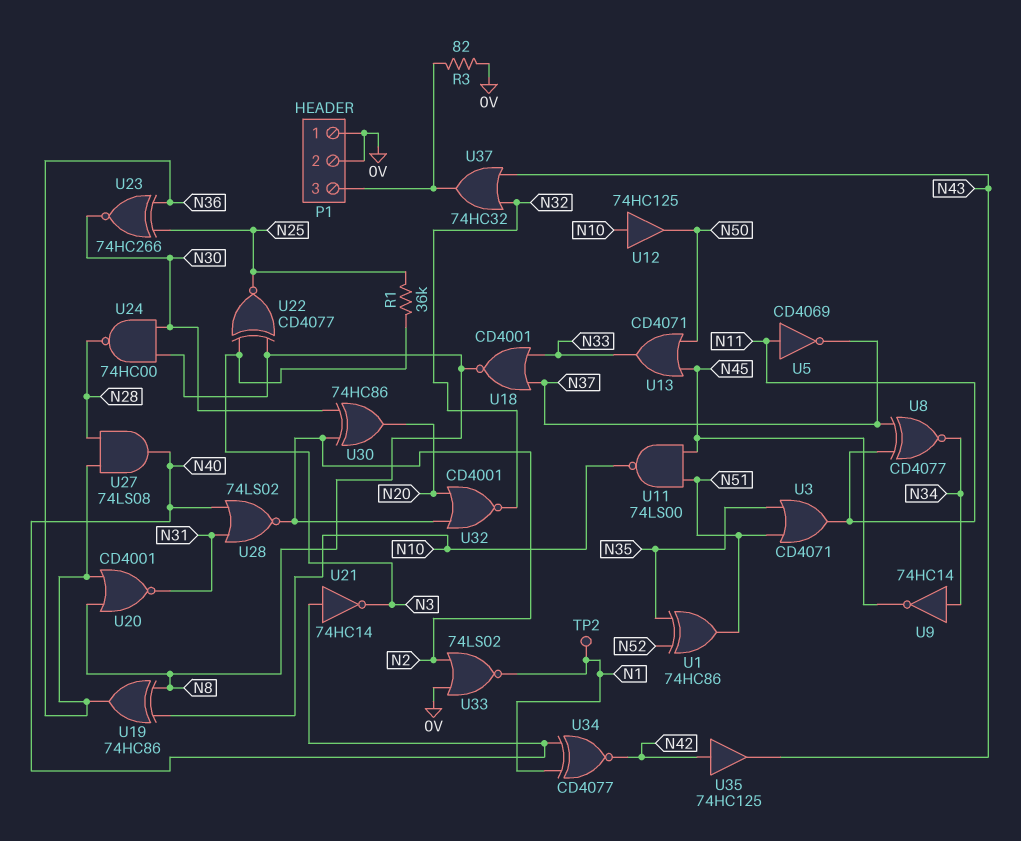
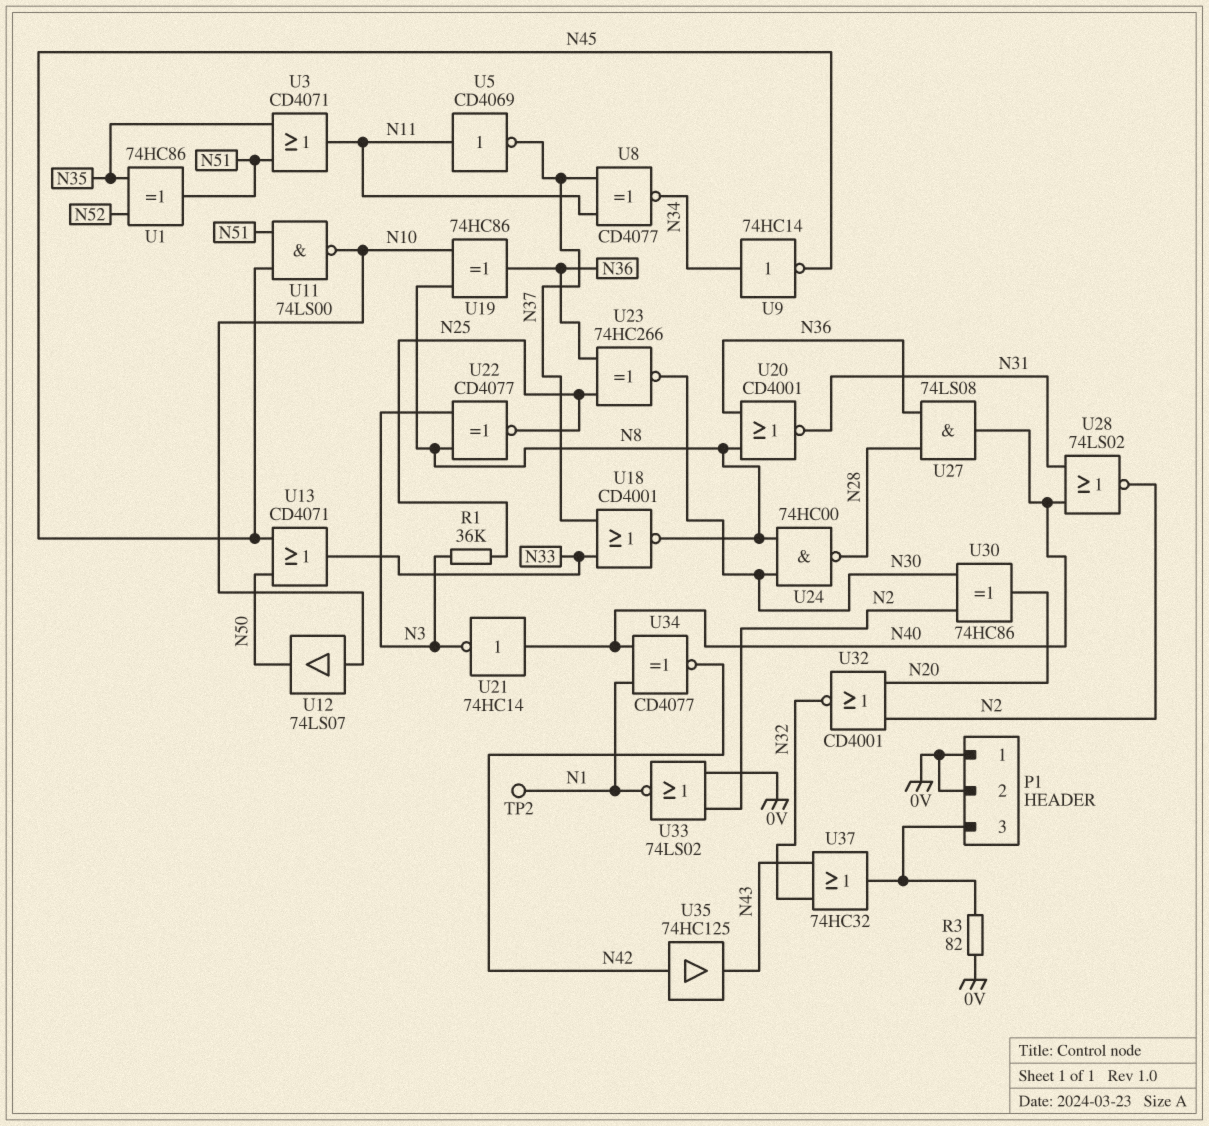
U12: buffer 74HC125 (in N10, out N50) -> buffer 74LS07 (in N10, out N50)

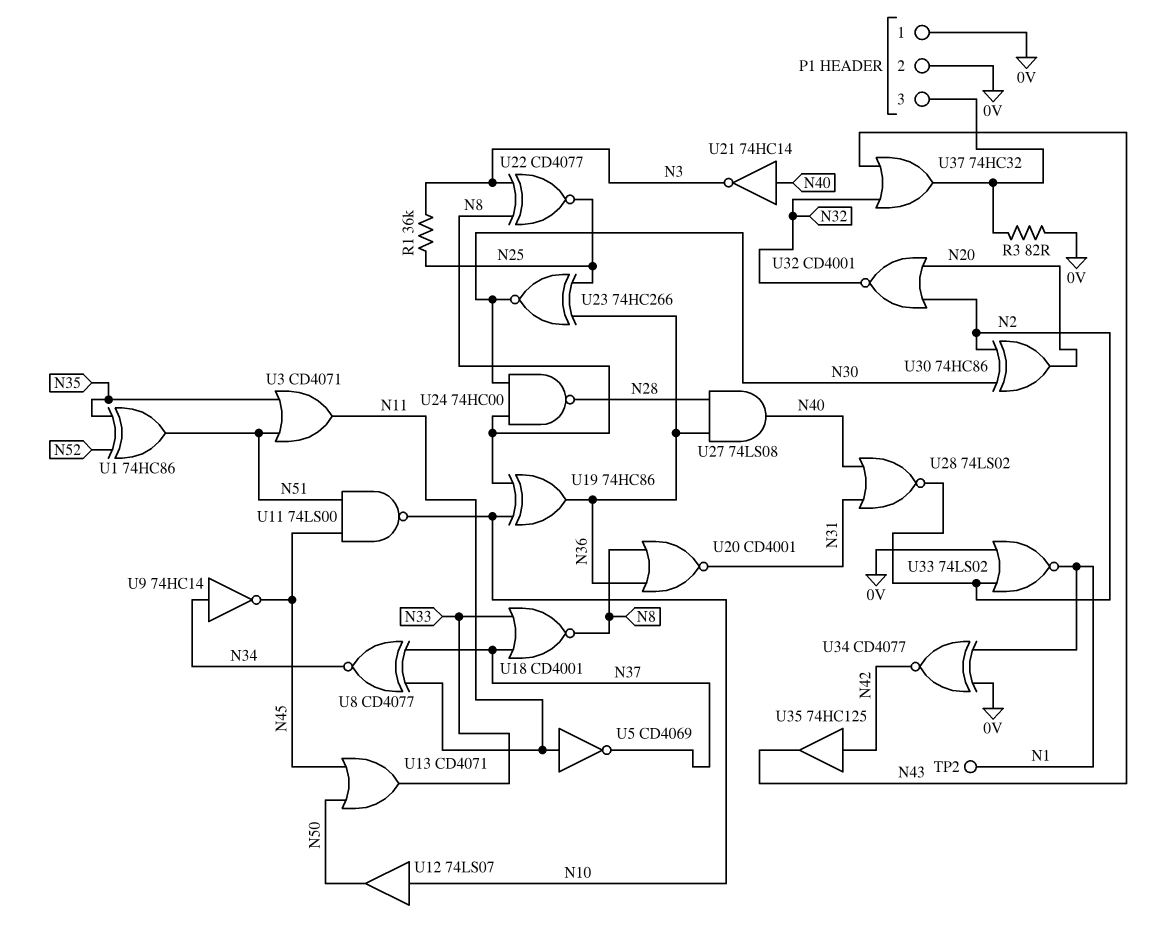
U34: XNOR CD4077 (in N1, in N40, out N42) -> XNOR CD4077 (in 0V, in N1, out N42)

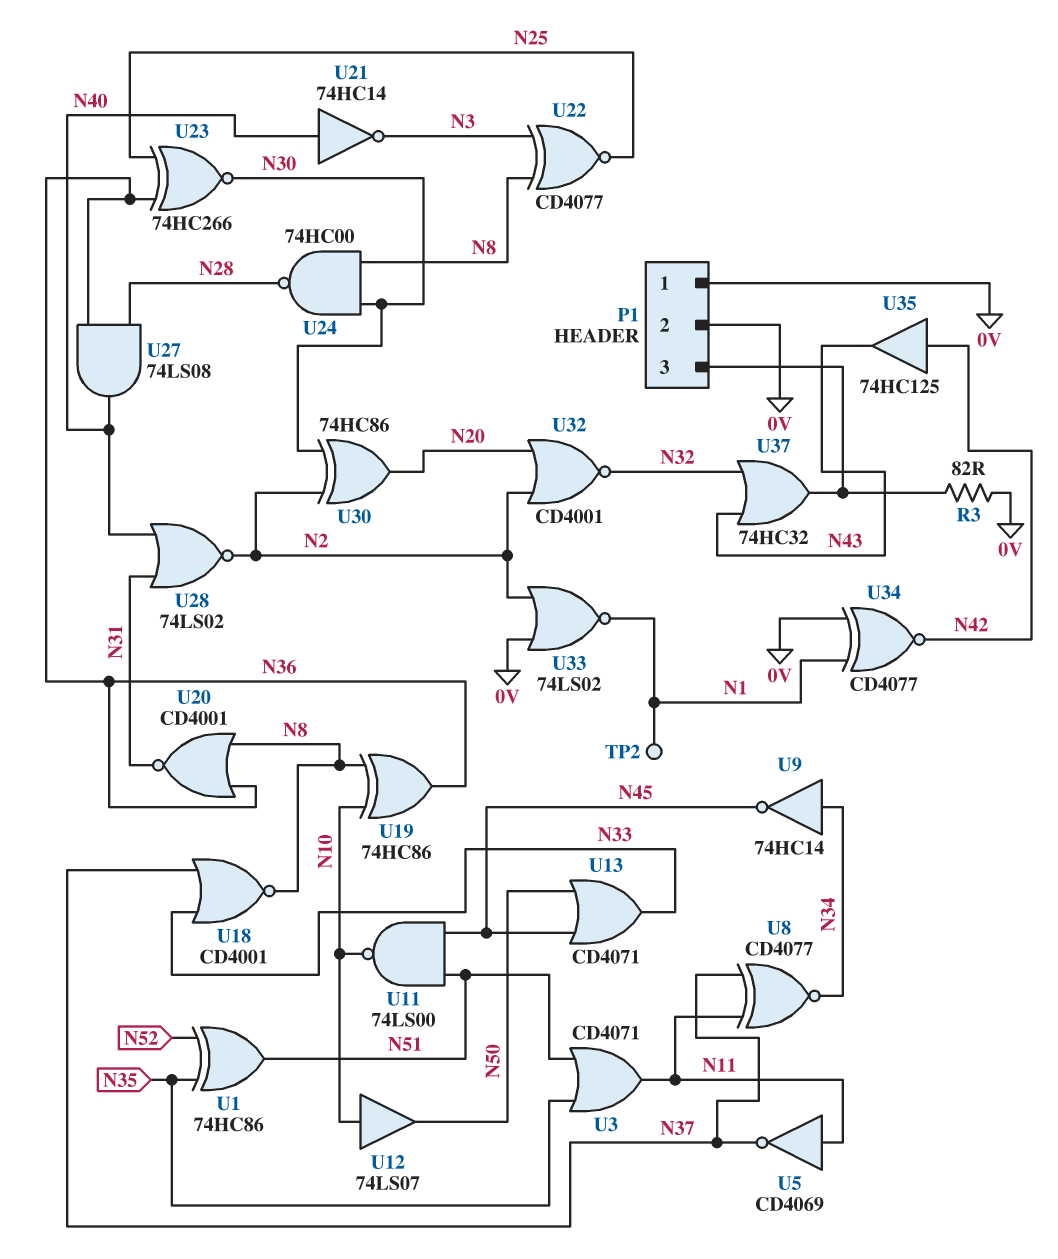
R1: 36k (N3, N25) -> none

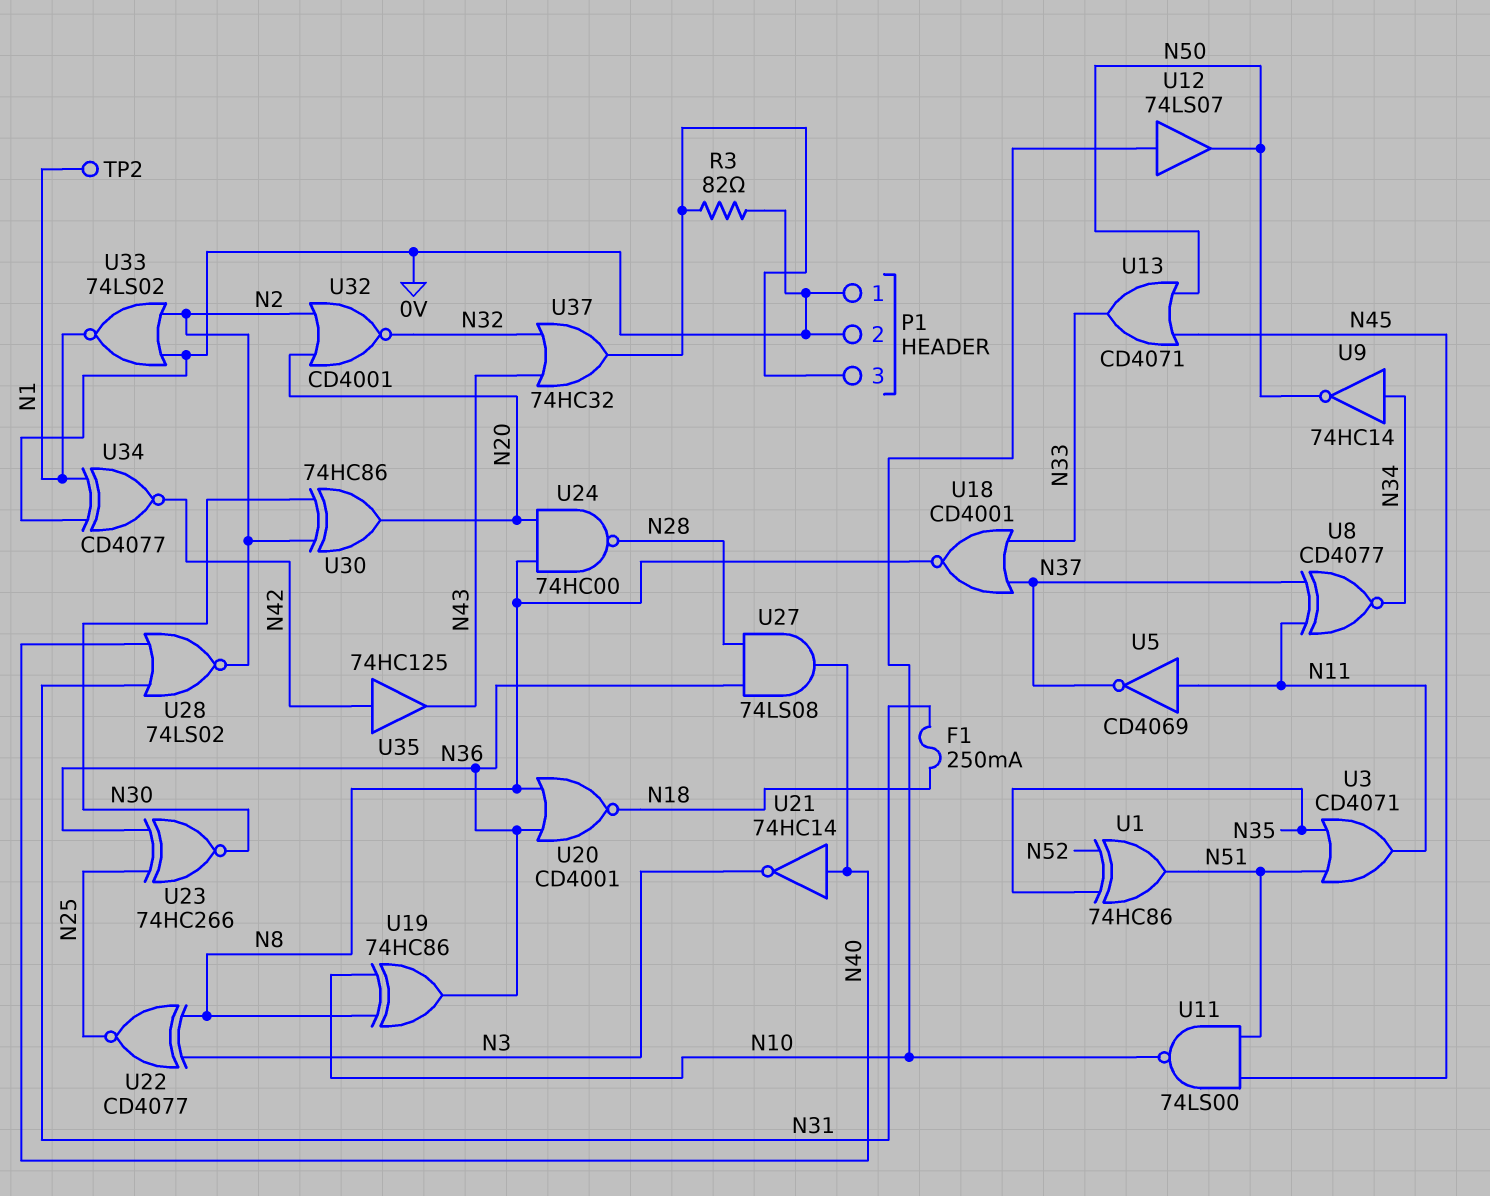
F1: none -> 250mA (N18, N31)
U9: NOT 74HC14 (in N34, out N45) -> NOT 74HC14 (in N34, out N50)
U20: NOR CD4001 (in N8, in N36, out N31) -> NOR CD4001 (in N8, in N36, out N18)
U24: NAND 74HC00 (in N8, in N30, out N28) -> NAND 74HC00 (in N8, in N20, out N28)

